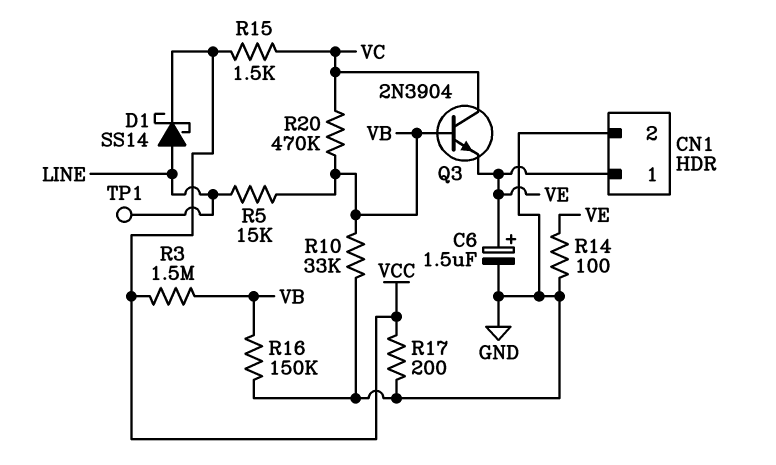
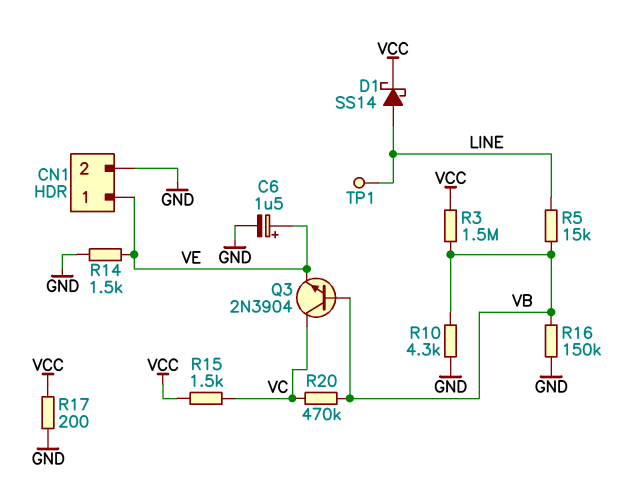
R10: 33k (GND, VB) -> 4.3k (GND, VB)
R14: 100 (GND, VE) -> 1.5k (GND, VE)

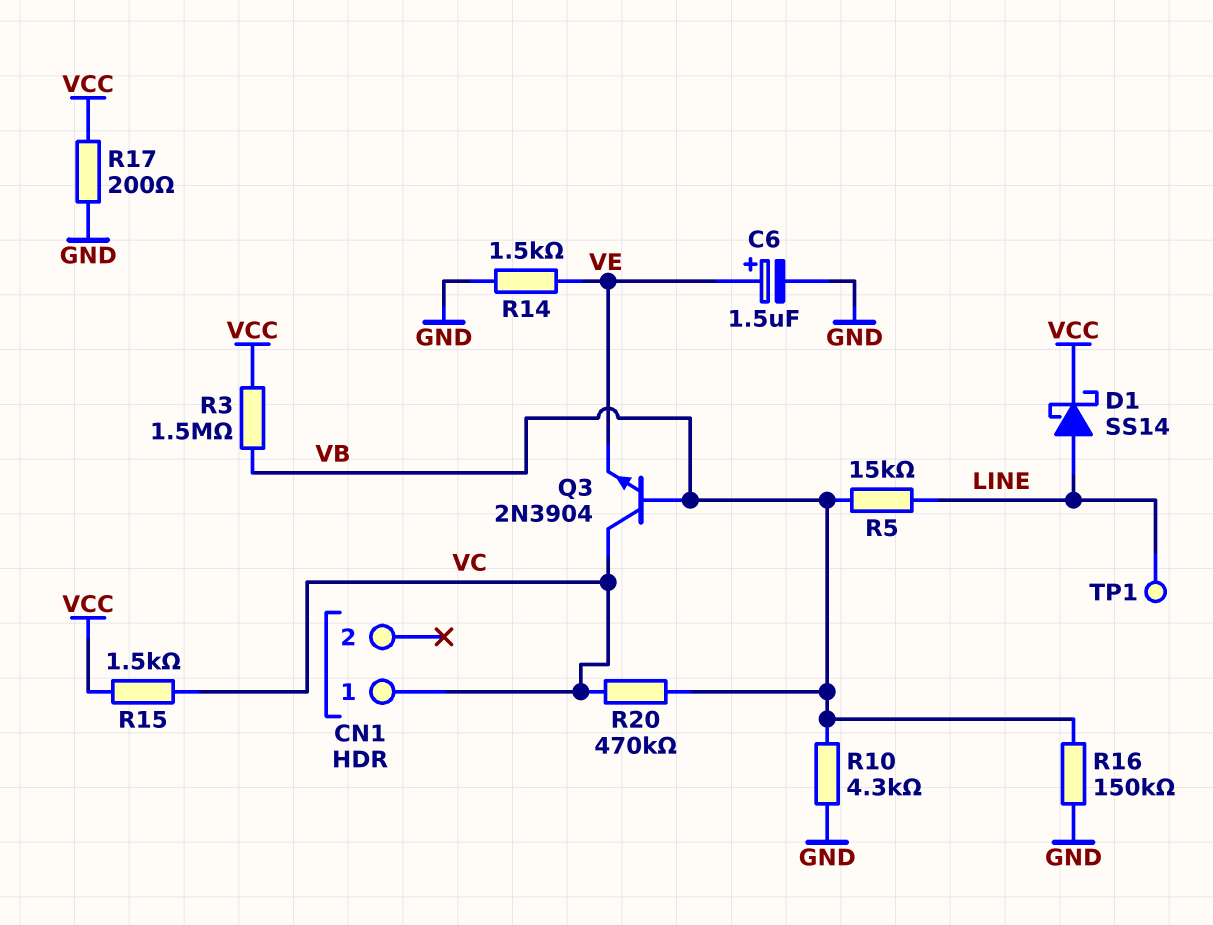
CN1 pin 1: VE -> VC
CN1 pin 2: GND -> none

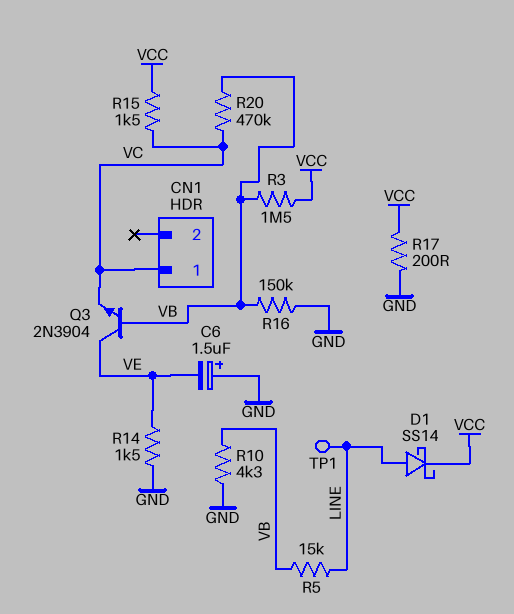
C6: 1.5uF (plus VE, minus GND) -> 1.5uF (plus GND, minus VE)
Q3: NPN 2N3904 (B VB, C VC, E VE) -> NPN 2N3904 (B VB, C VE, E VC)

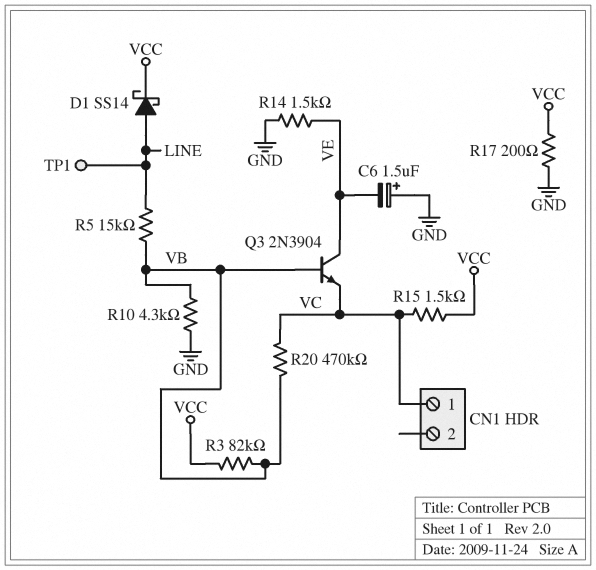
R3: 1.5M (VB, VCC) -> 82k (VB, VCC)
R16: 150k (GND, VB) -> none

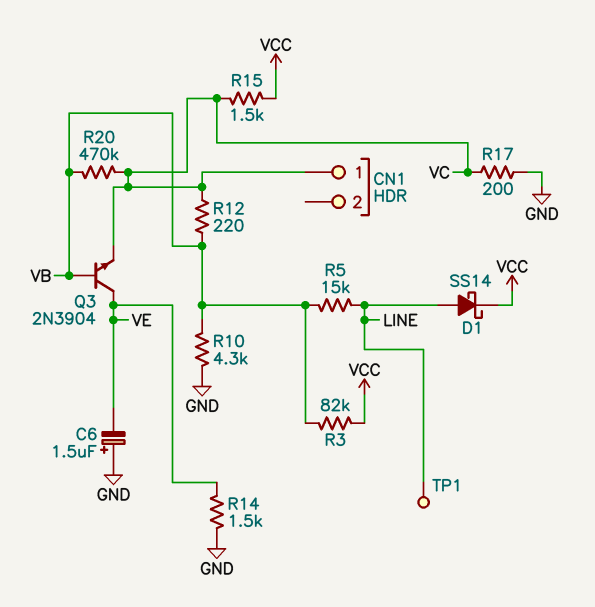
R12: none -> 220 (VB, VC)
R17: 200 (GND, VCC) -> 200 (GND, VC)

